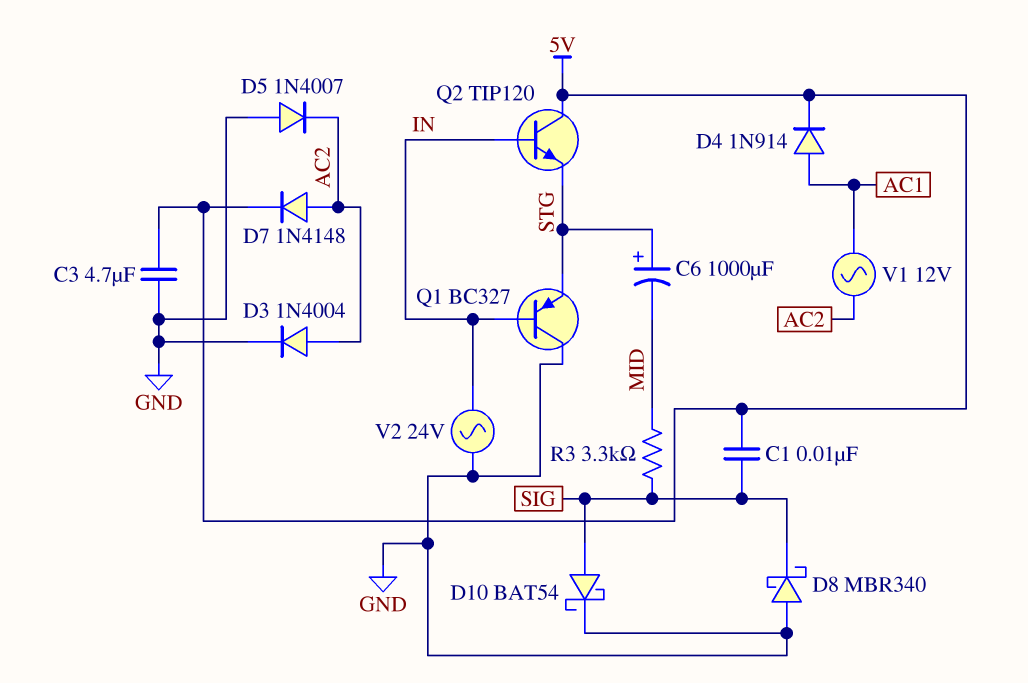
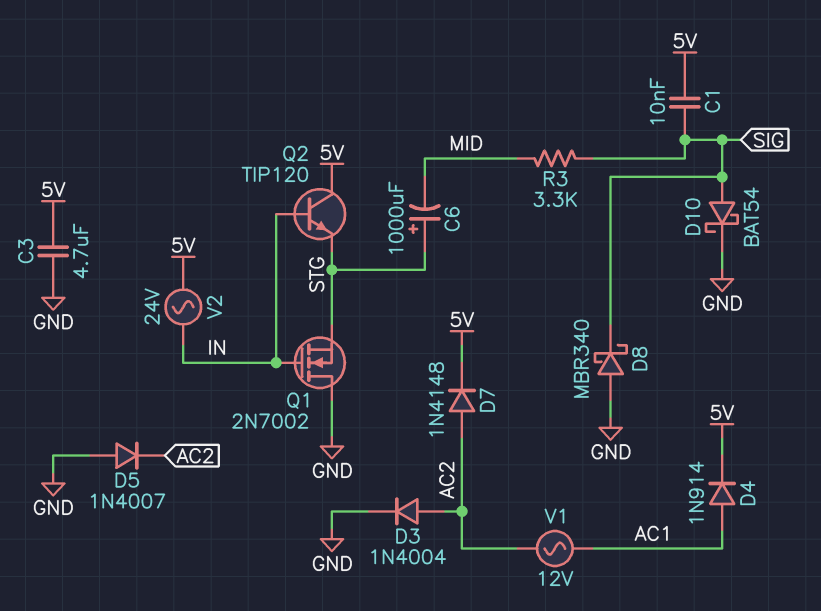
Q1: PNP BC327 (B IN, C GND, E STG) -> NMOS 2N7002 (G IN, D GND, S STG)
V2: AC 24V (GND, IN) -> AC 24V (5V, IN)

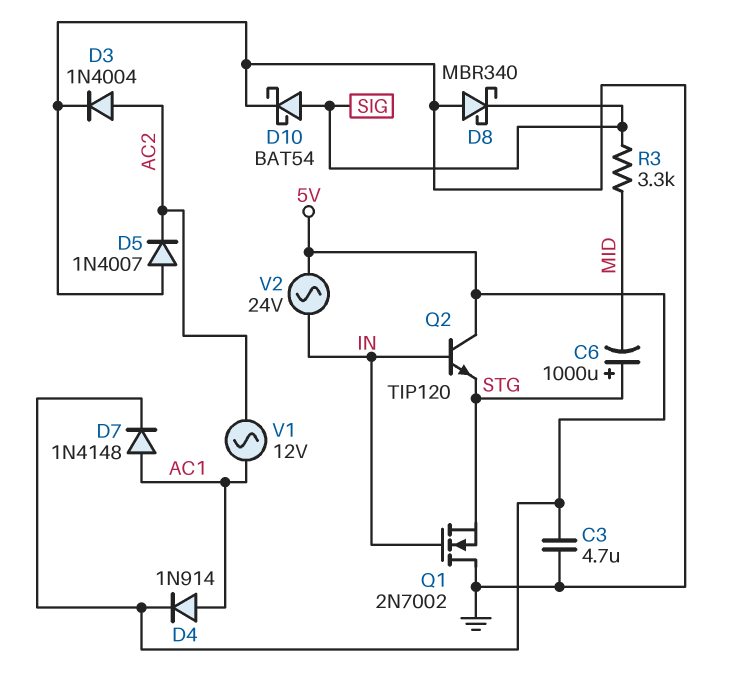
C1: 10nF (5V, SIG) -> none
D7: diode 1N4148 (A AC2, K 5V) -> diode 1N4148 (A AC1, K 5V)

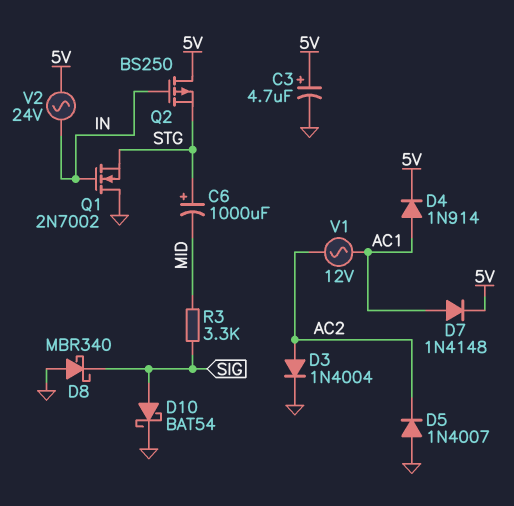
C3: 4.7uF (5V, GND) -> 4.7uF (plus 5V, minus GND)
Q2: NPN TIP120 (B IN, C 5V, E STG) -> PMOS BS250 (G IN, D 5V, S STG)

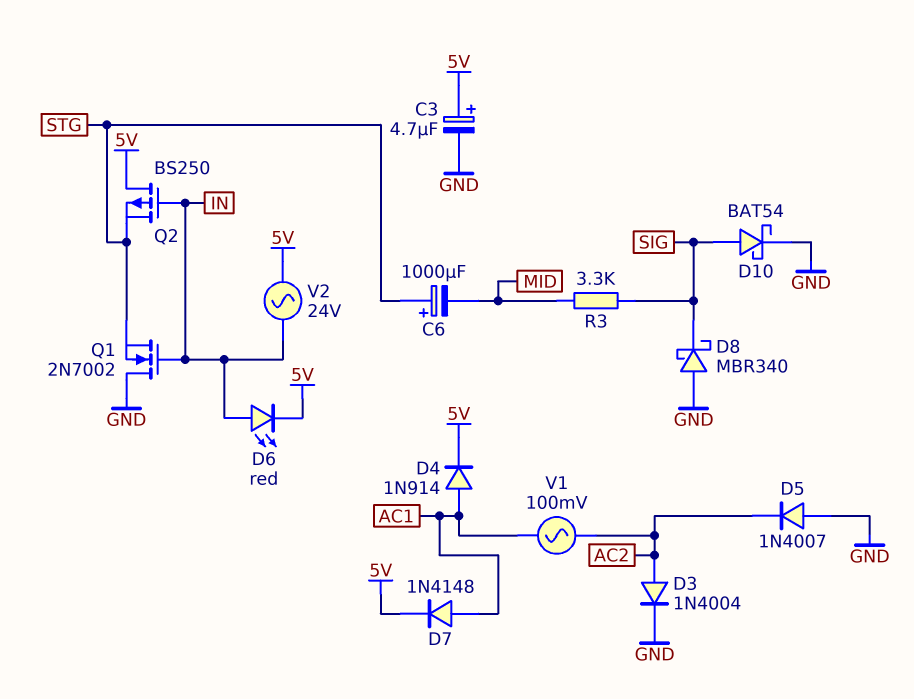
D6: none -> LED red (A IN, K 5V)
V1: AC 12V (AC1, AC2) -> AC 100mV (AC1, AC2)

